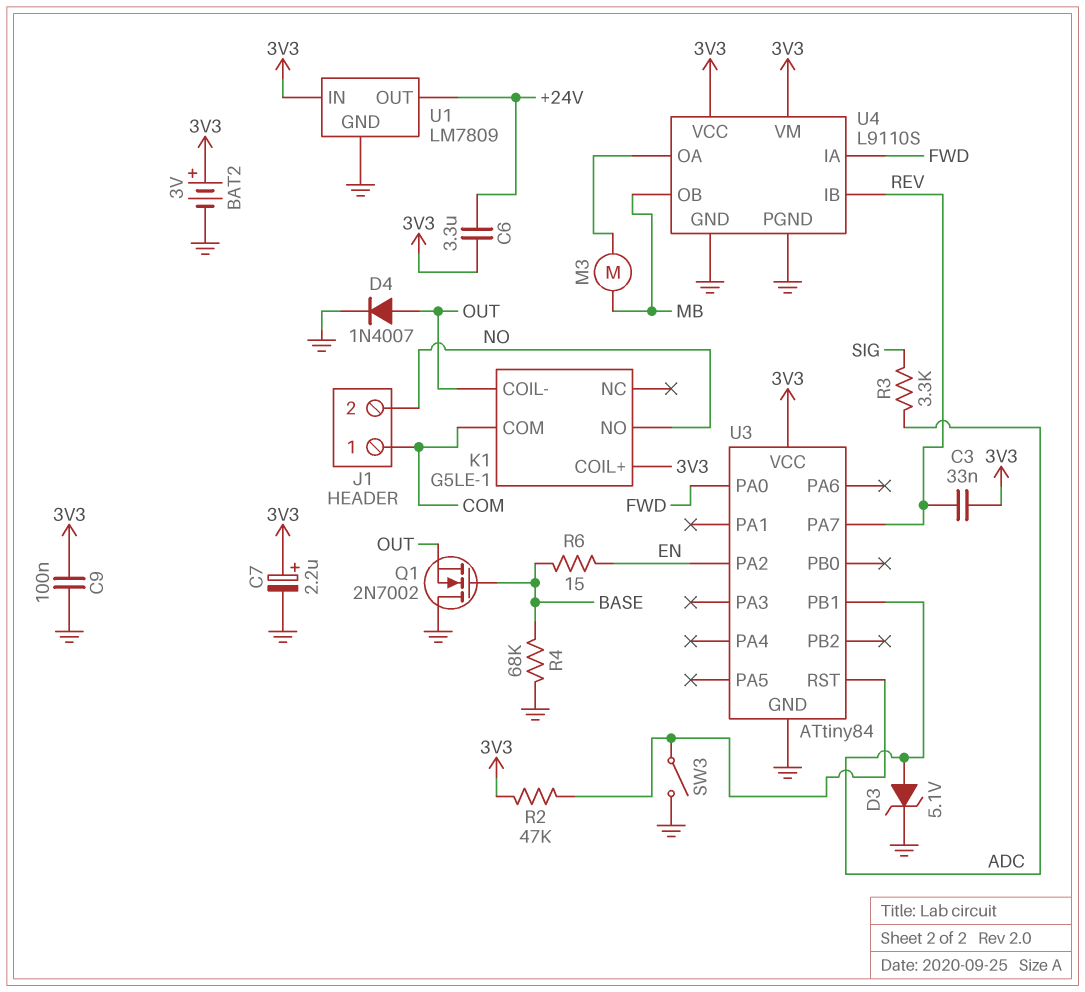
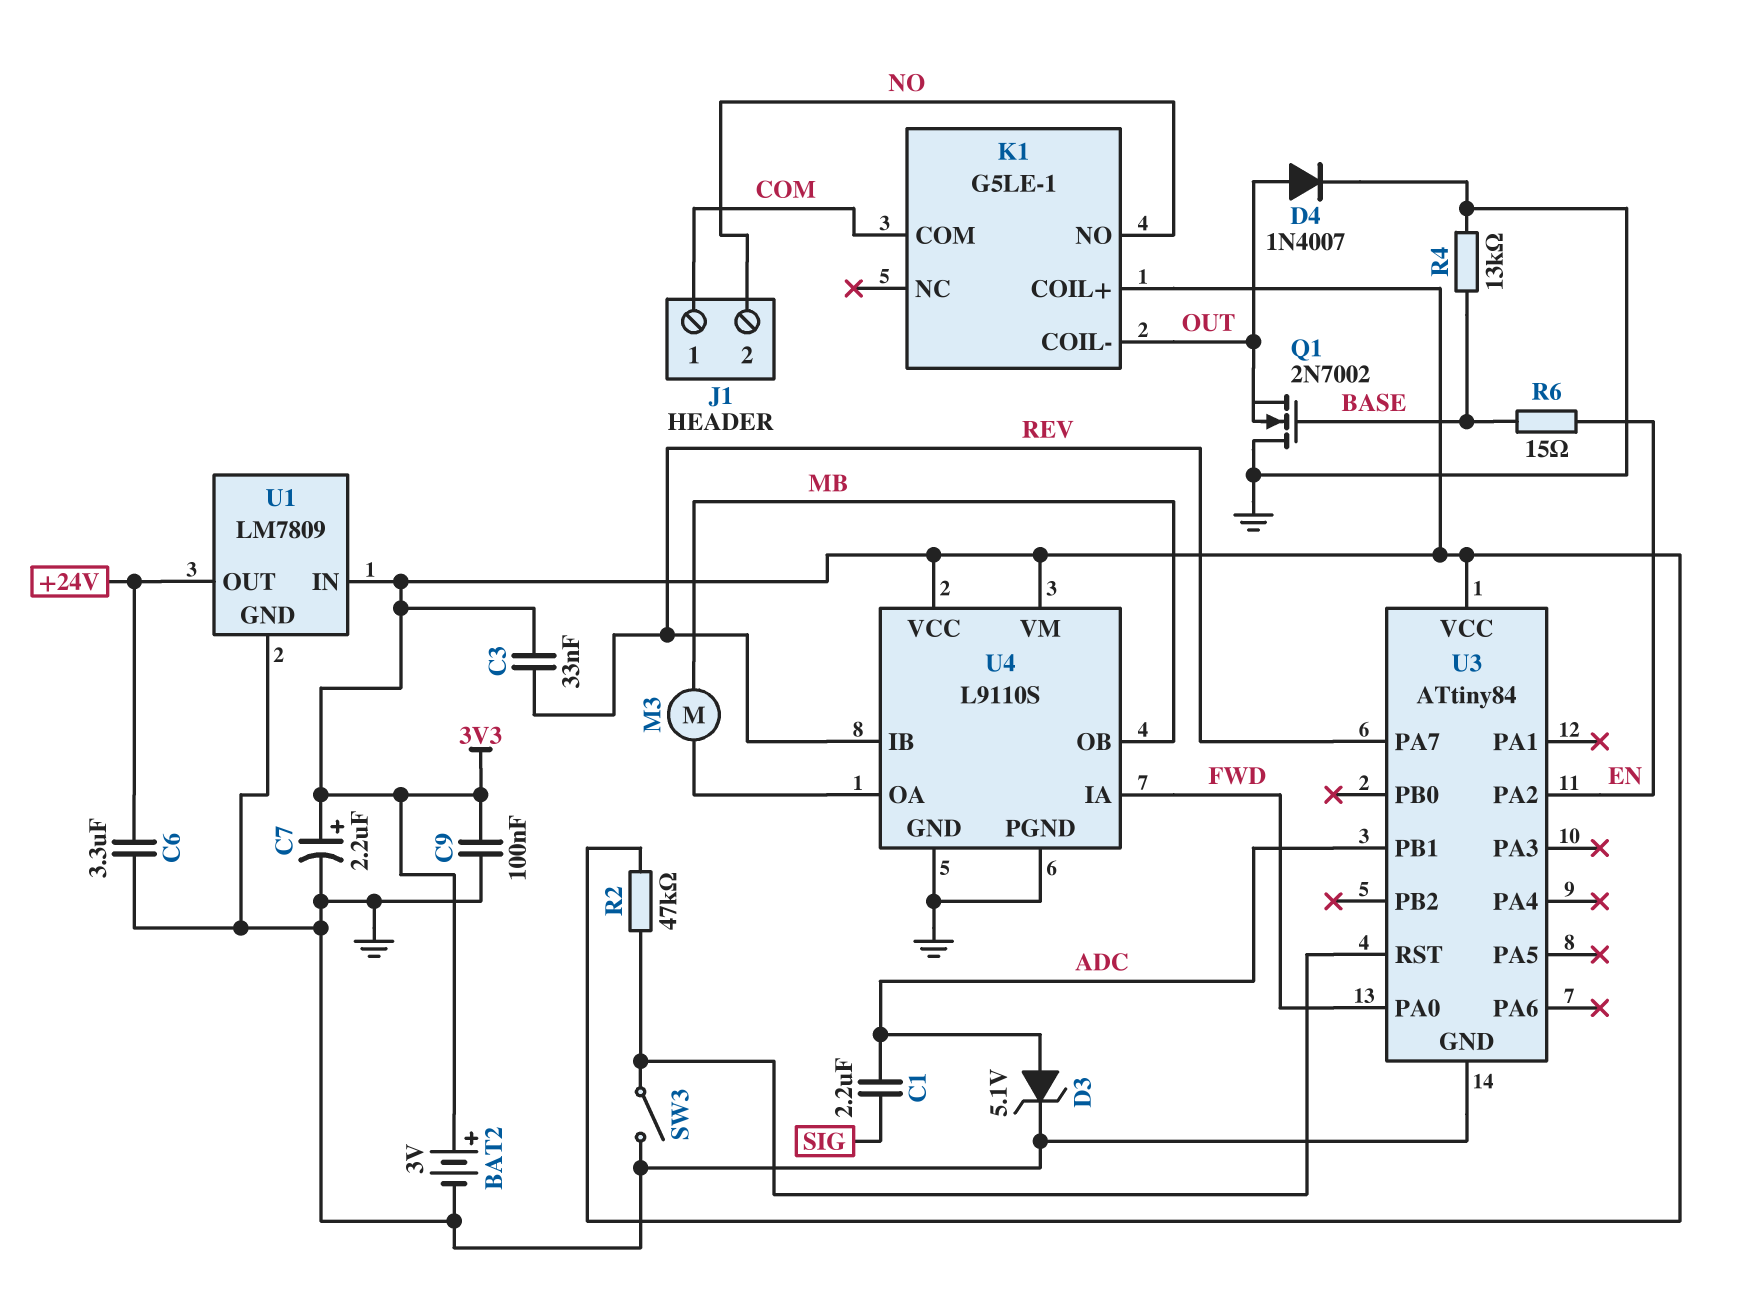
C1: none -> 2.2uF (ADC, SIG)
C6: 3.3uF (+24V, 3V3) -> 3.3uF (+24V, GND)
R3: 3.3k (ADC, SIG) -> none
R4: 68k (BASE, GND) -> 13k (BASE, GND)

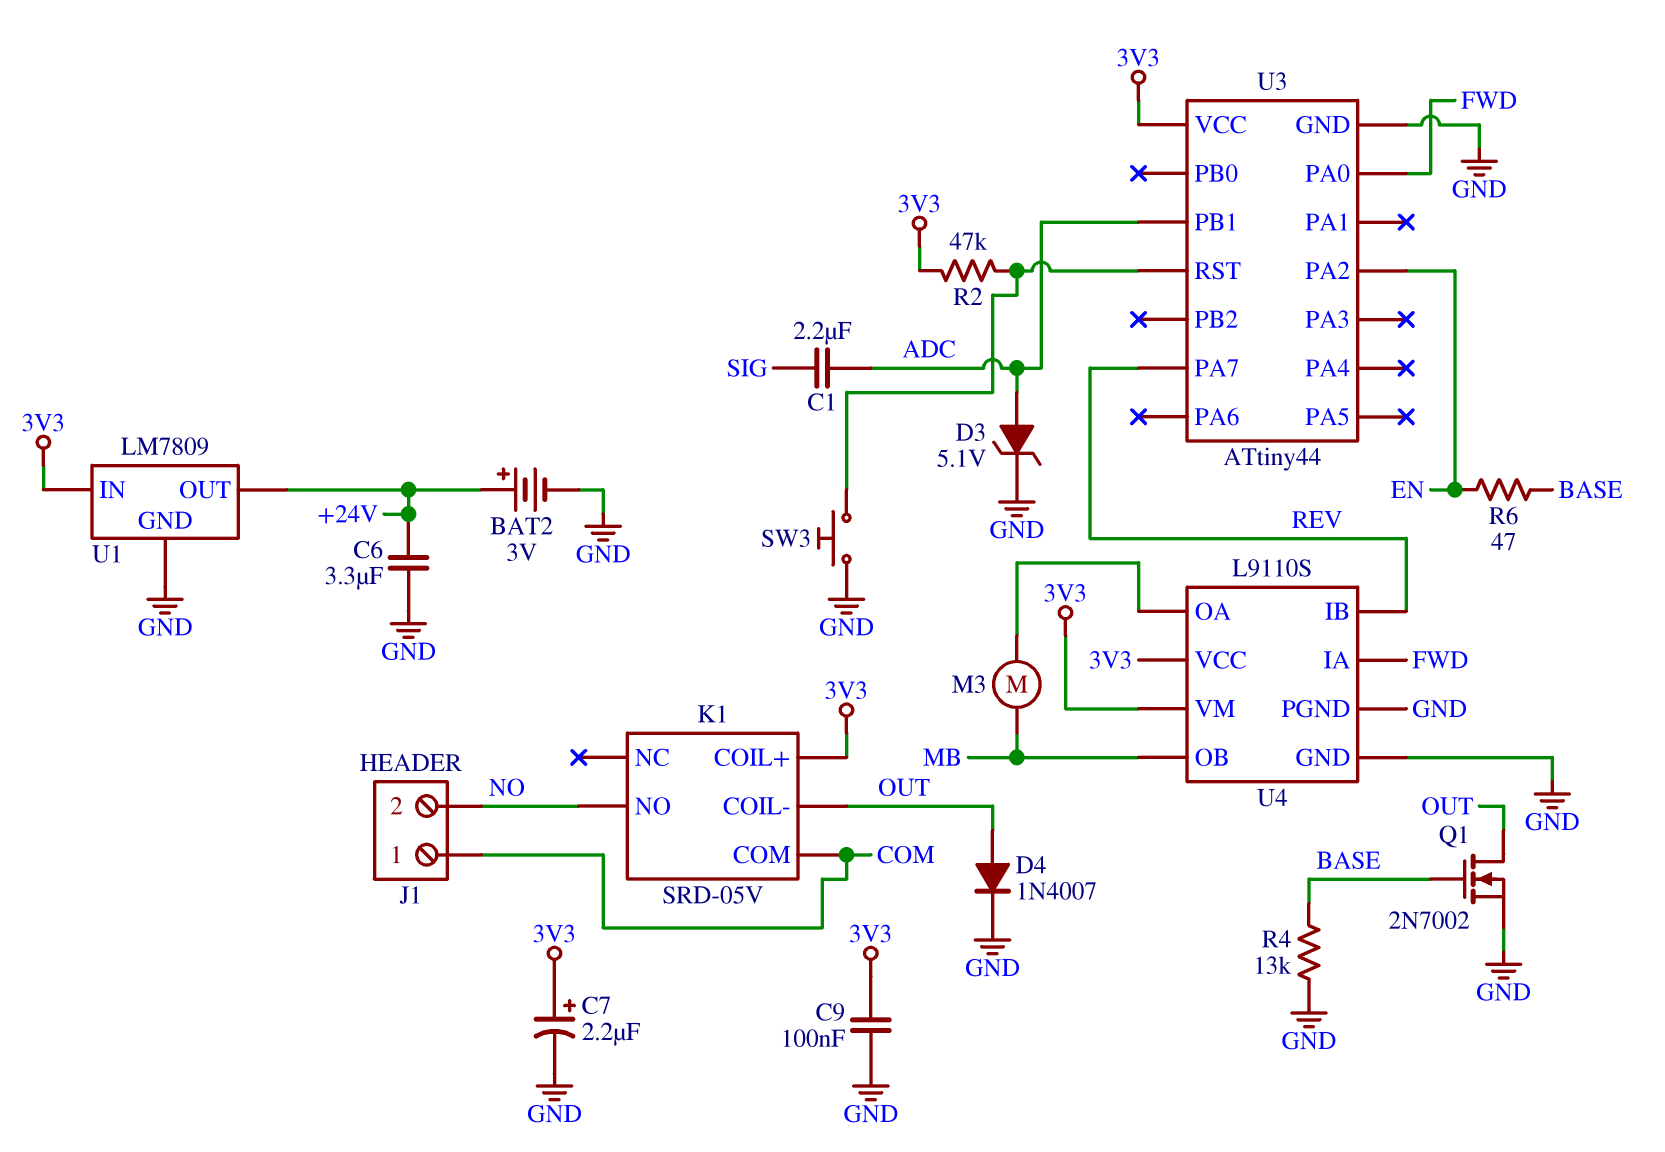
BAT2: 3V (plus 3V3, minus GND) -> 3V (plus +24V, minus GND)
C3: 33nF (3V3, REV) -> none
K1: G5LE-1 -> SRD-05V
Q1: NMOS 2N7002 (G BASE, D GND, S OUT) -> NMOS 2N7002 (G BASE, D OUT, S GND)
R6: 15 (BASE, EN) -> 47 (BASE, EN)
SW3: switch (GND, U3/RST) -> button (GND, U3/RST)
U3: ATtiny84 -> ATtiny44

